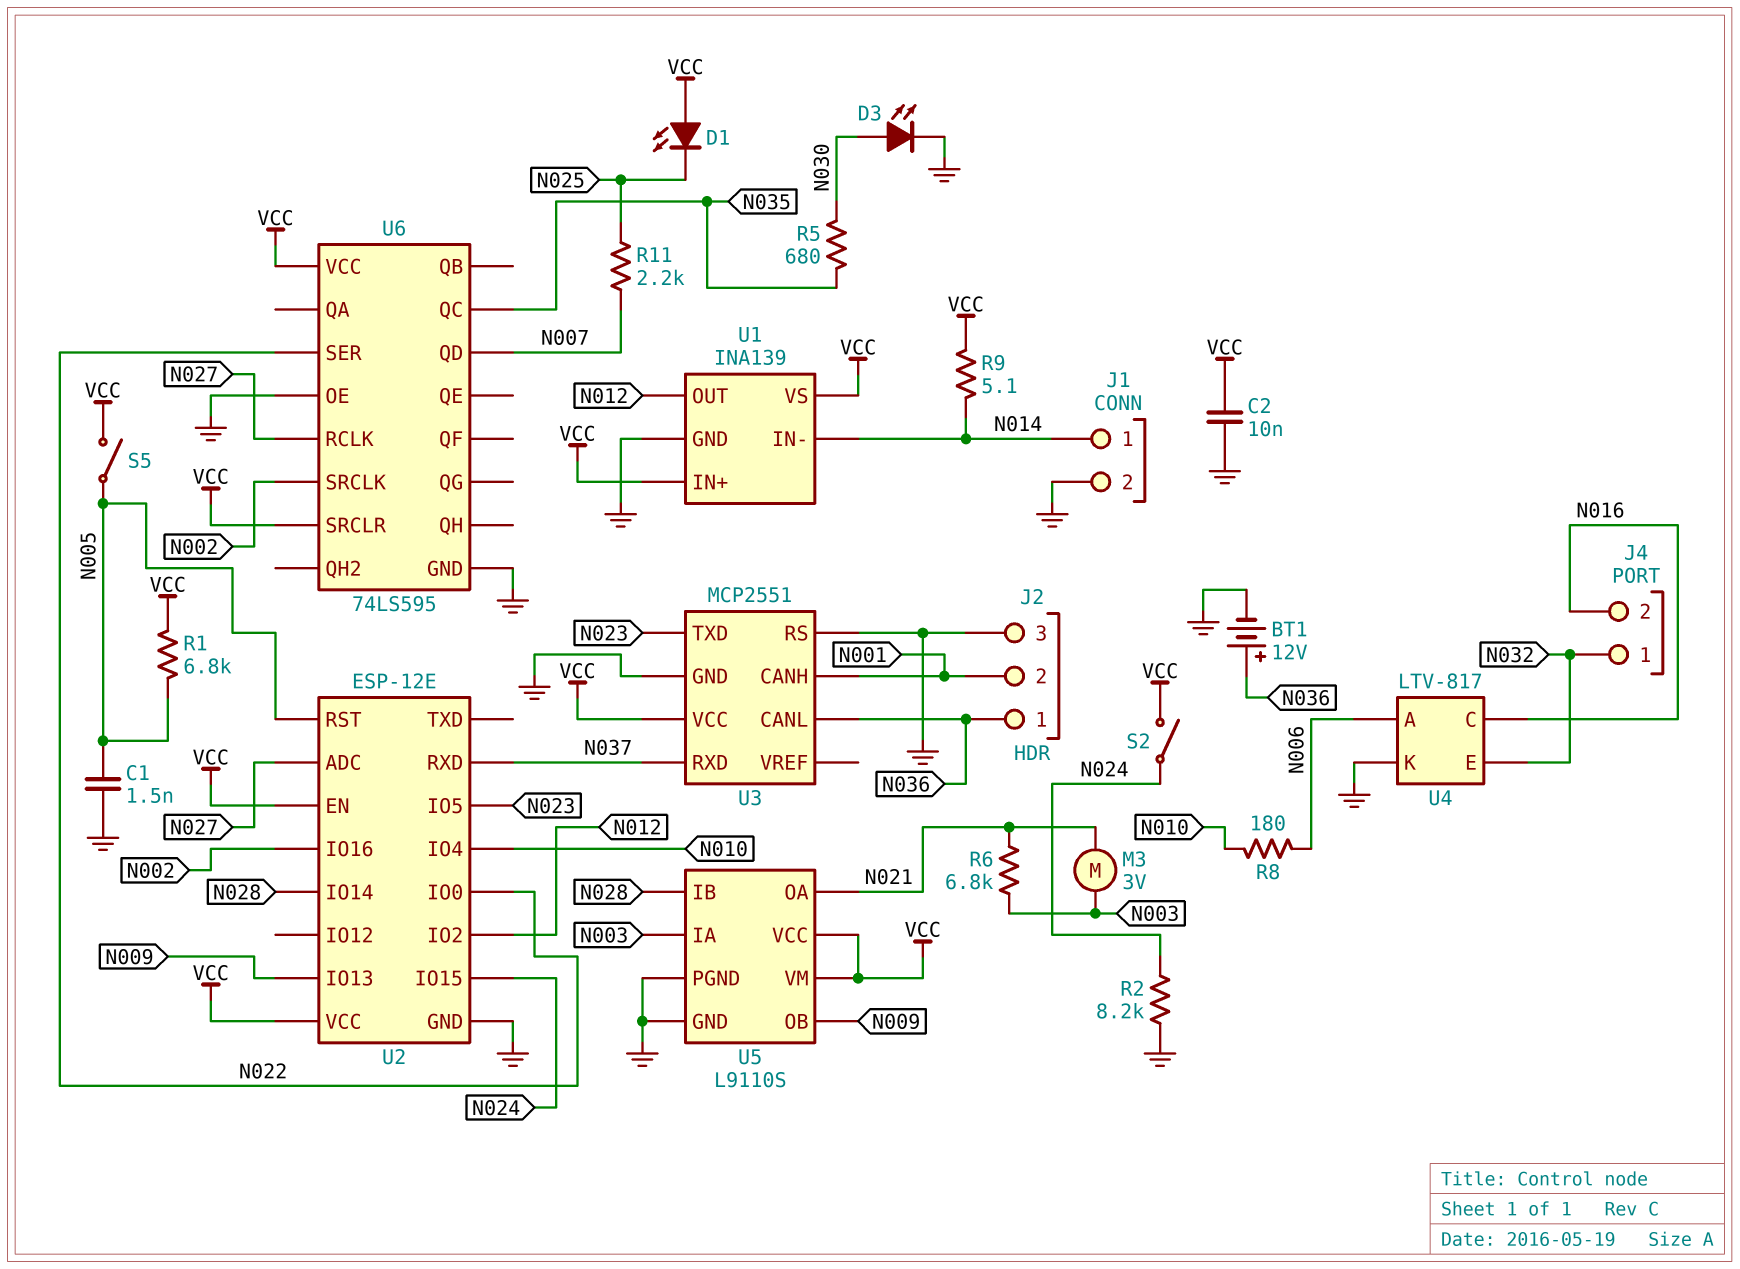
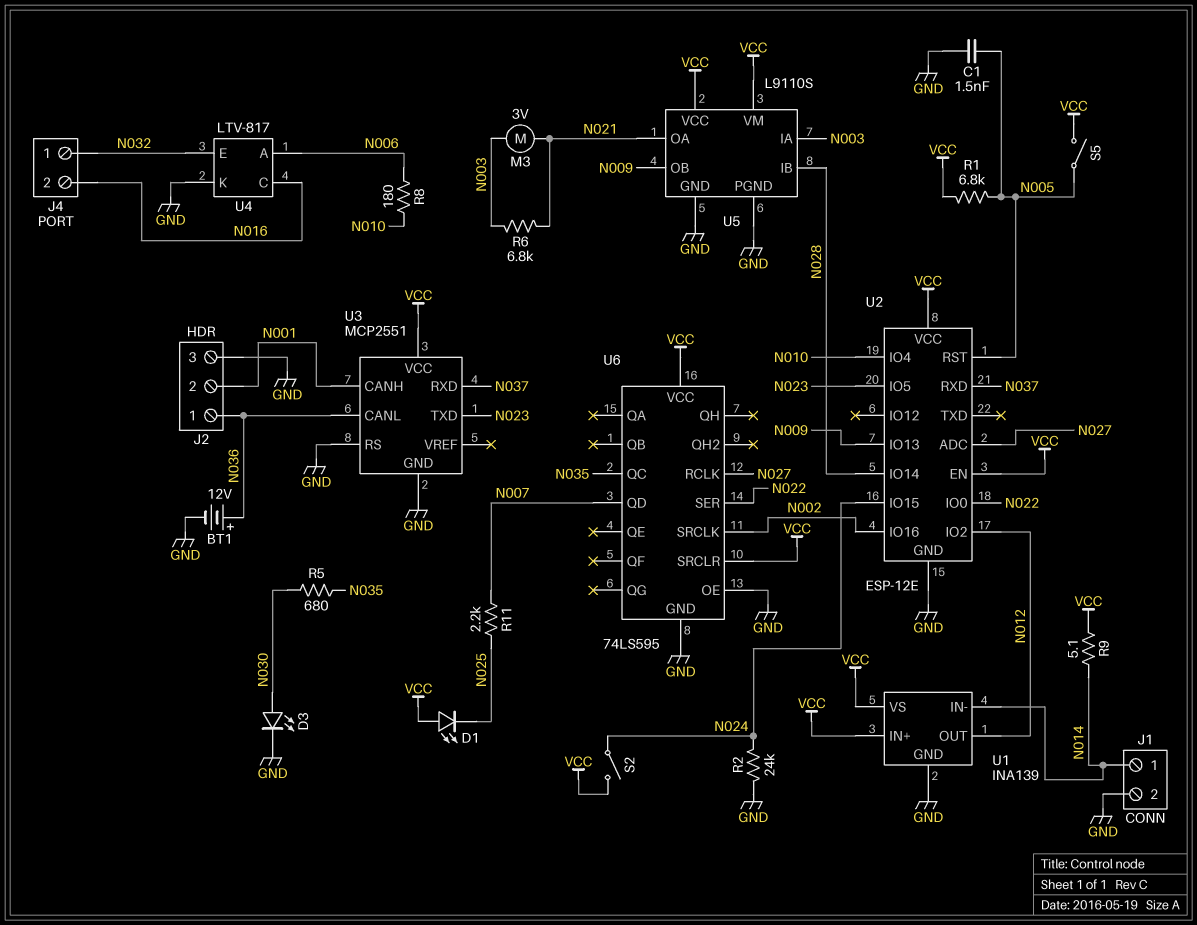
C2: 10nF (GND, VCC) -> none
R2: 8.2k (GND, N024) -> 24k (GND, N024)

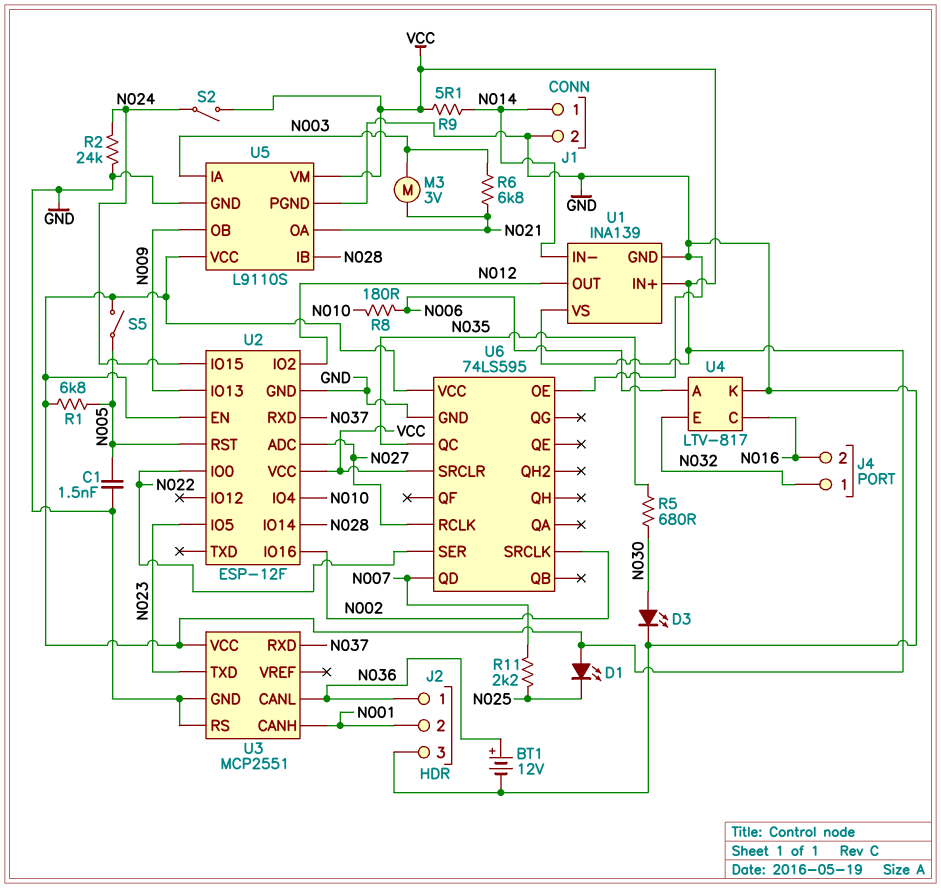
U2: ESP-12E -> ESP-12F

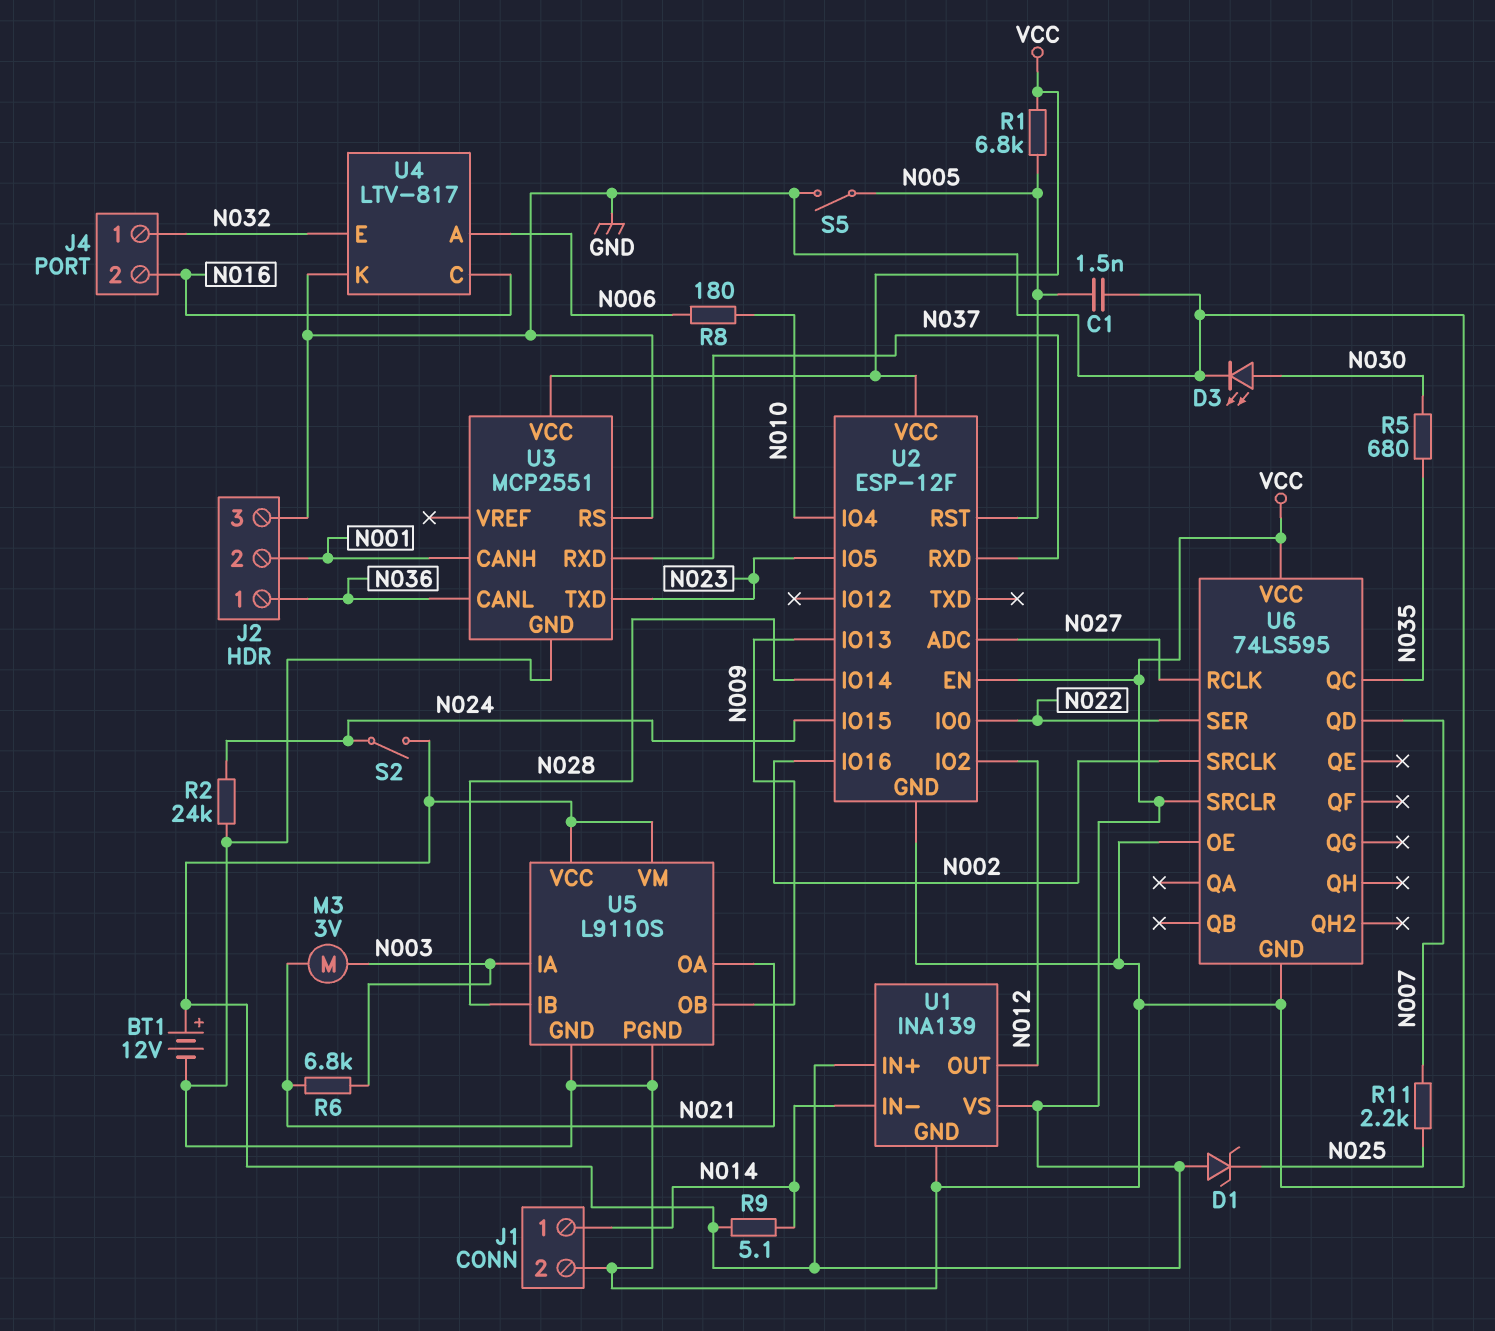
BT1: 12V (plus N036, minus GND) -> 12V (plus VCC, minus GND)
D1: LED (A VCC, K N025) -> zener (A VCC, K N025)
S5: switch (N005, VCC) -> switch (GND, N005)

